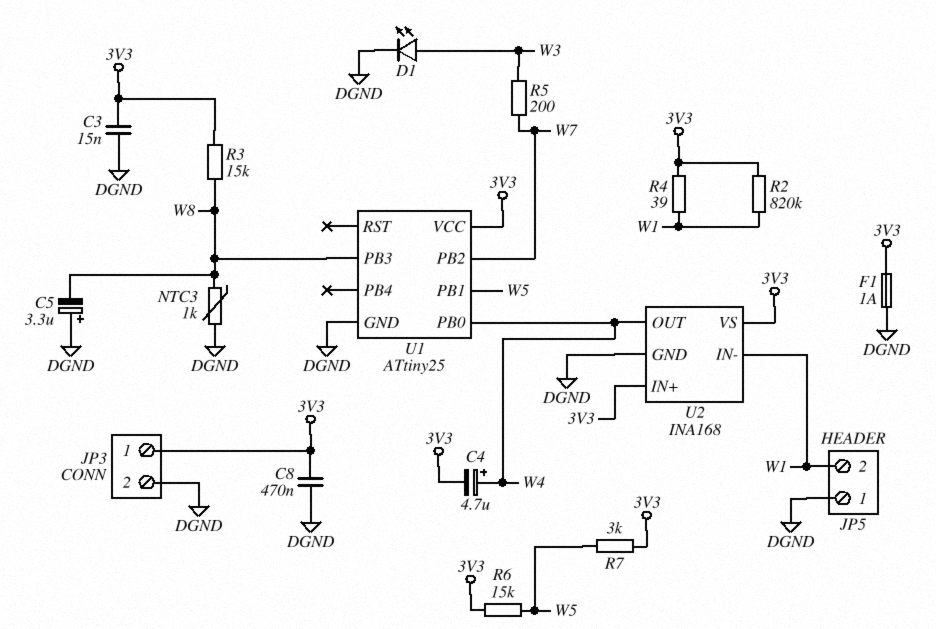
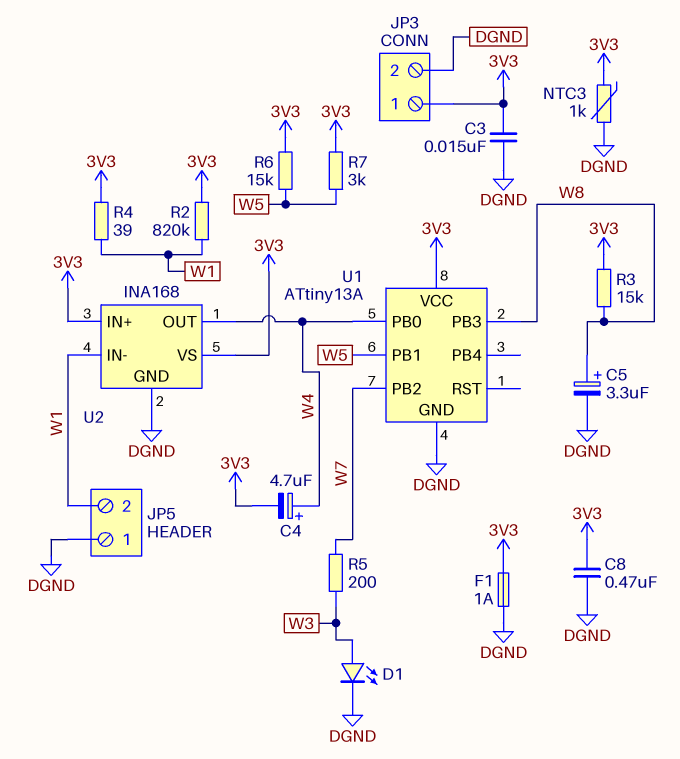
C5: 3.3uF (plus DGND, minus W8) -> 3.3uF (plus W8, minus DGND)
NTC3: 1k (DGND, W8) -> 1k (3V3, DGND)
U1: ATtiny25 -> ATtiny13A

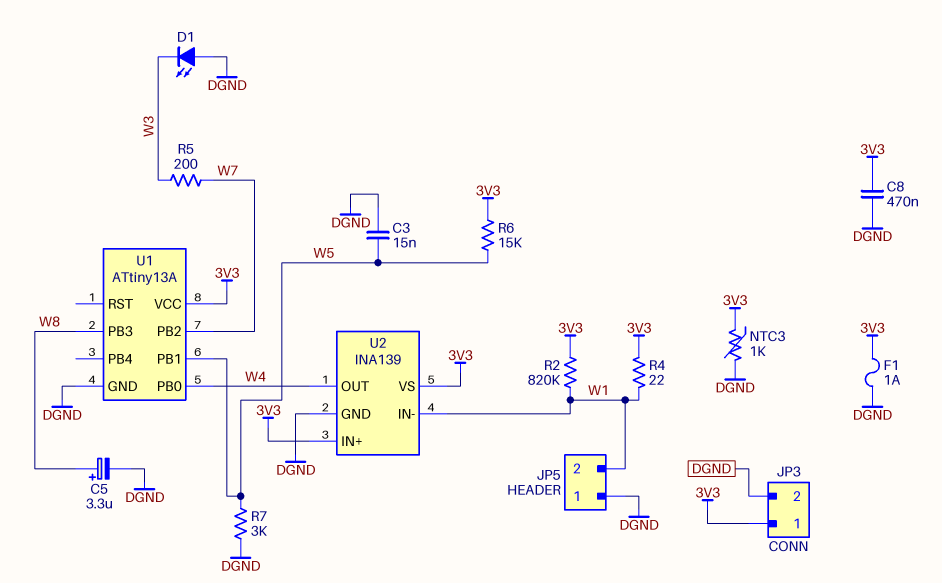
C3: 15nF (3V3, DGND) -> 15nF (DGND, W5)
C4: 4.7uF (plus W4, minus 3V3) -> none
D1: LED (A W3, K DGND) -> LED (A DGND, K W3)
R3: 15k (3V3, W8) -> none
R4: 39 (3V3, W1) -> 22 (3V3, W1)
R7: 3k (3V3, W5) -> 3k (DGND, W5)
U2: INA168 -> INA139

